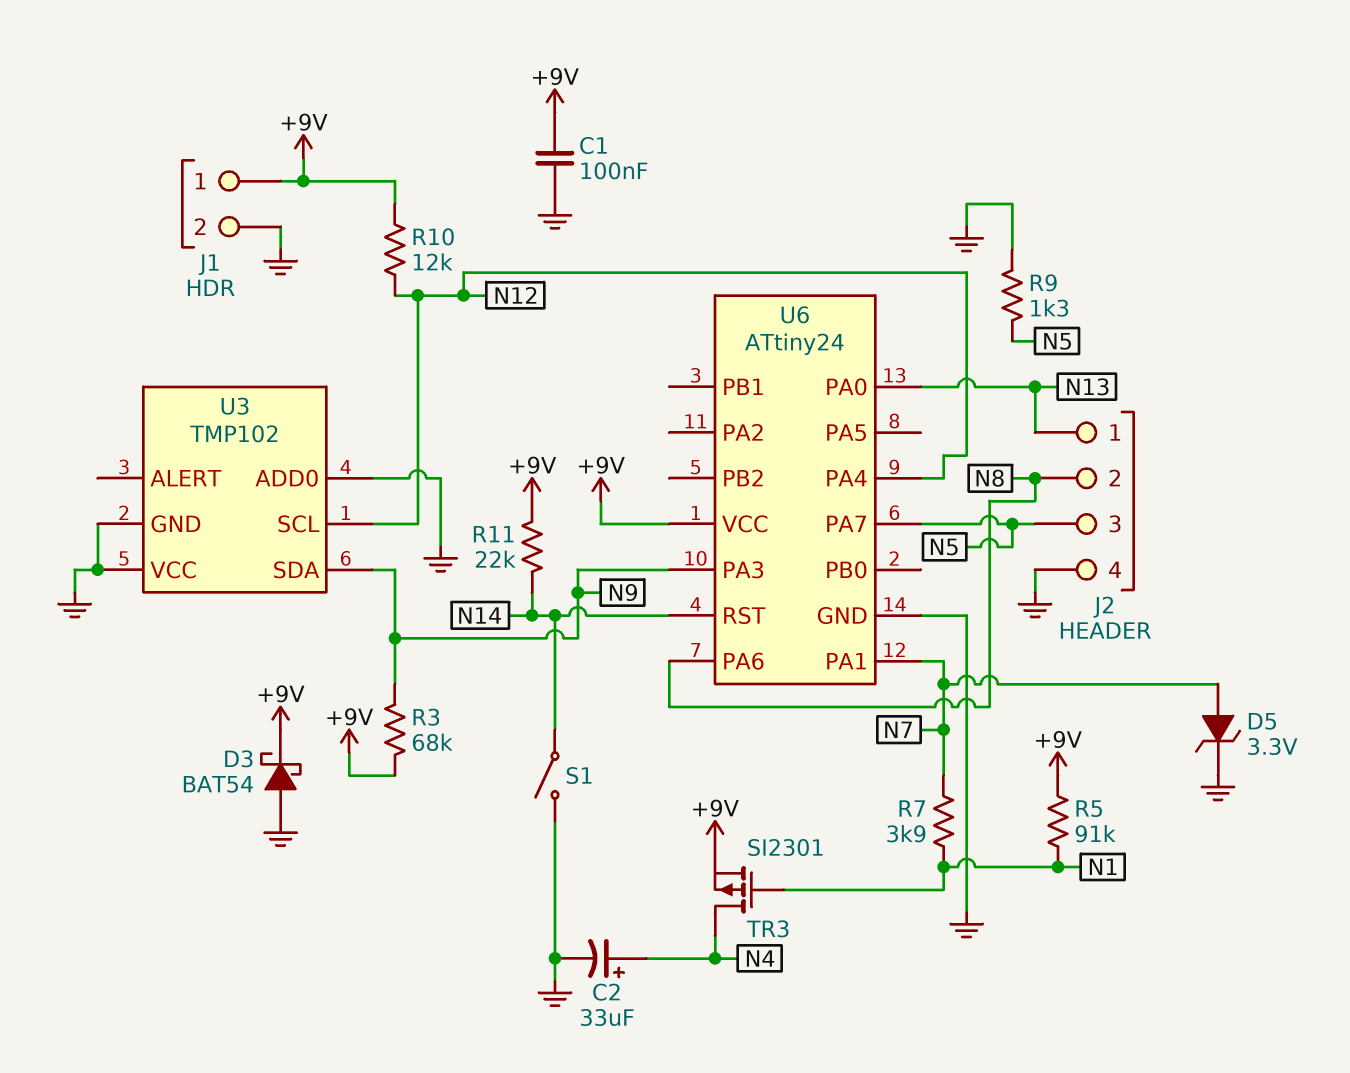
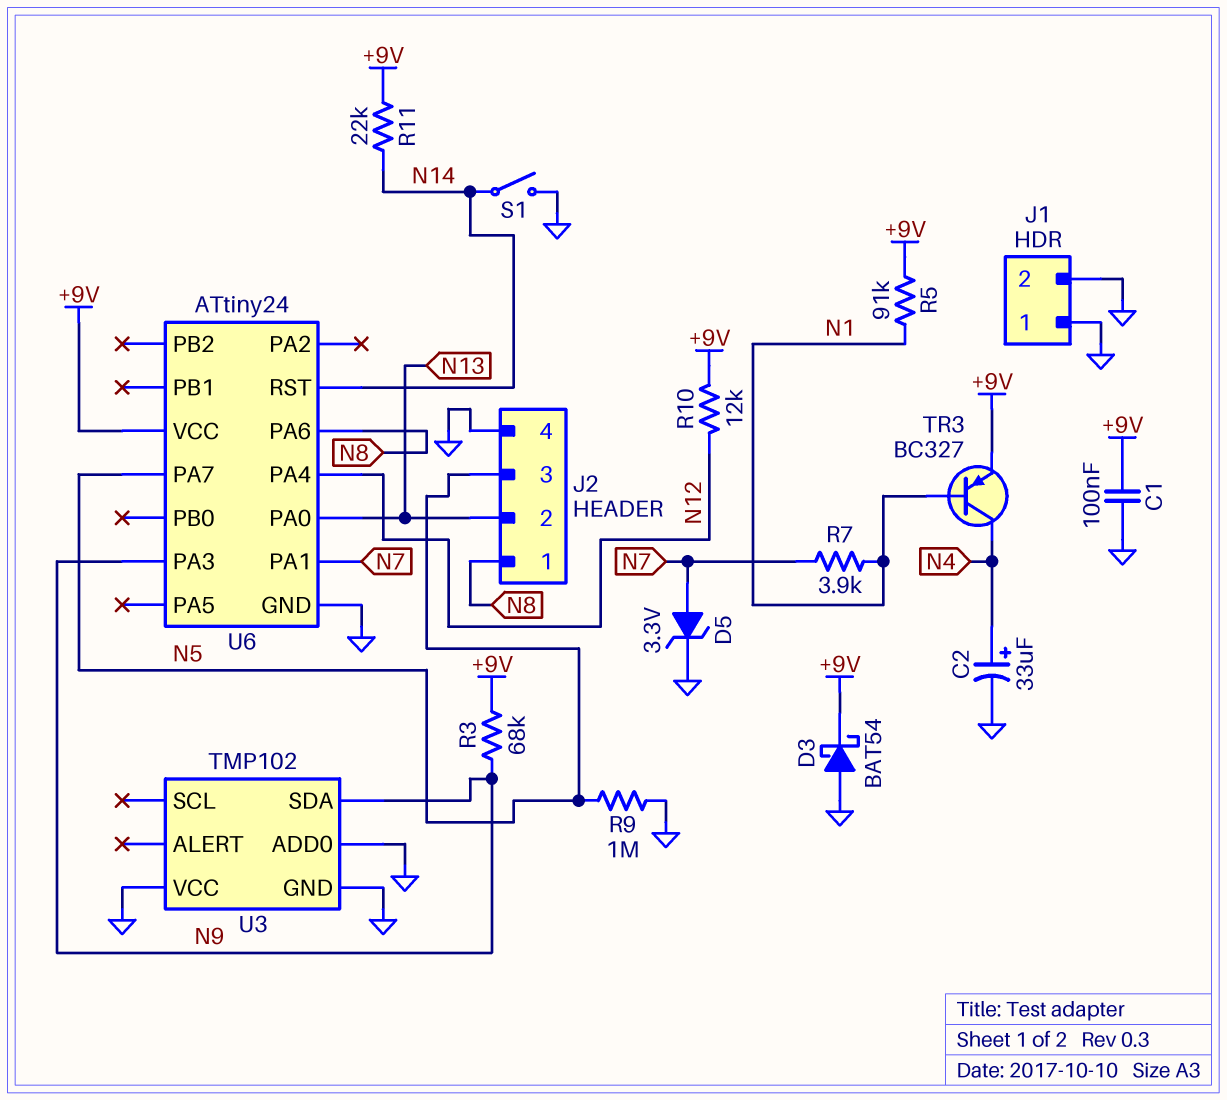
J1 pin 1: +9V -> GND
J2 pin 1: N13 -> N8
J2 pin 2: N8 -> N13
R9: 1.3k (GND, N5) -> 1M (GND, N5)
TR3: PMOS SI2301 (G N1, D N4, S +9V) -> PNP BC327 (B N1, C N4, E +9V)
U3 pin SCL: N12 -> none

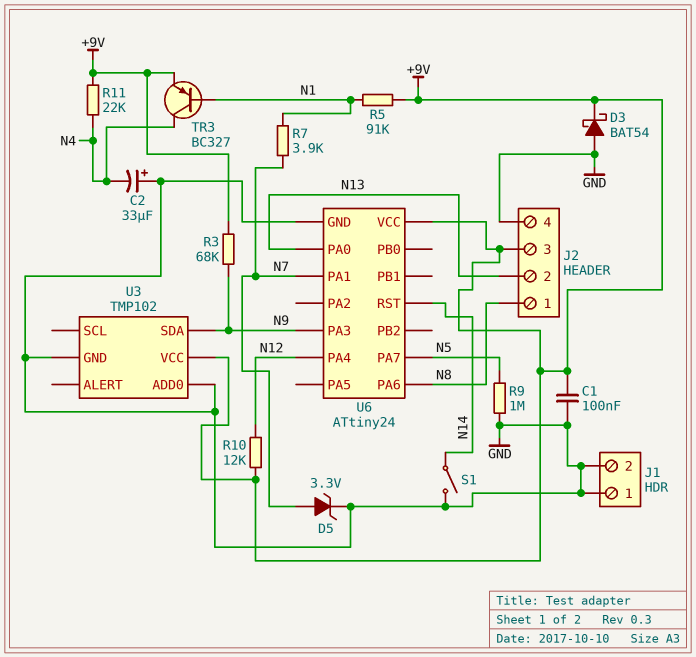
C2: 33uF (plus N4, minus GND) -> 33uF (plus GND, minus N4)
J2 pin 3: N5 -> +9V
R11: 22k (+9V, N14) -> 22k (+9V, N4)
U3 pin VCC: GND -> +9V

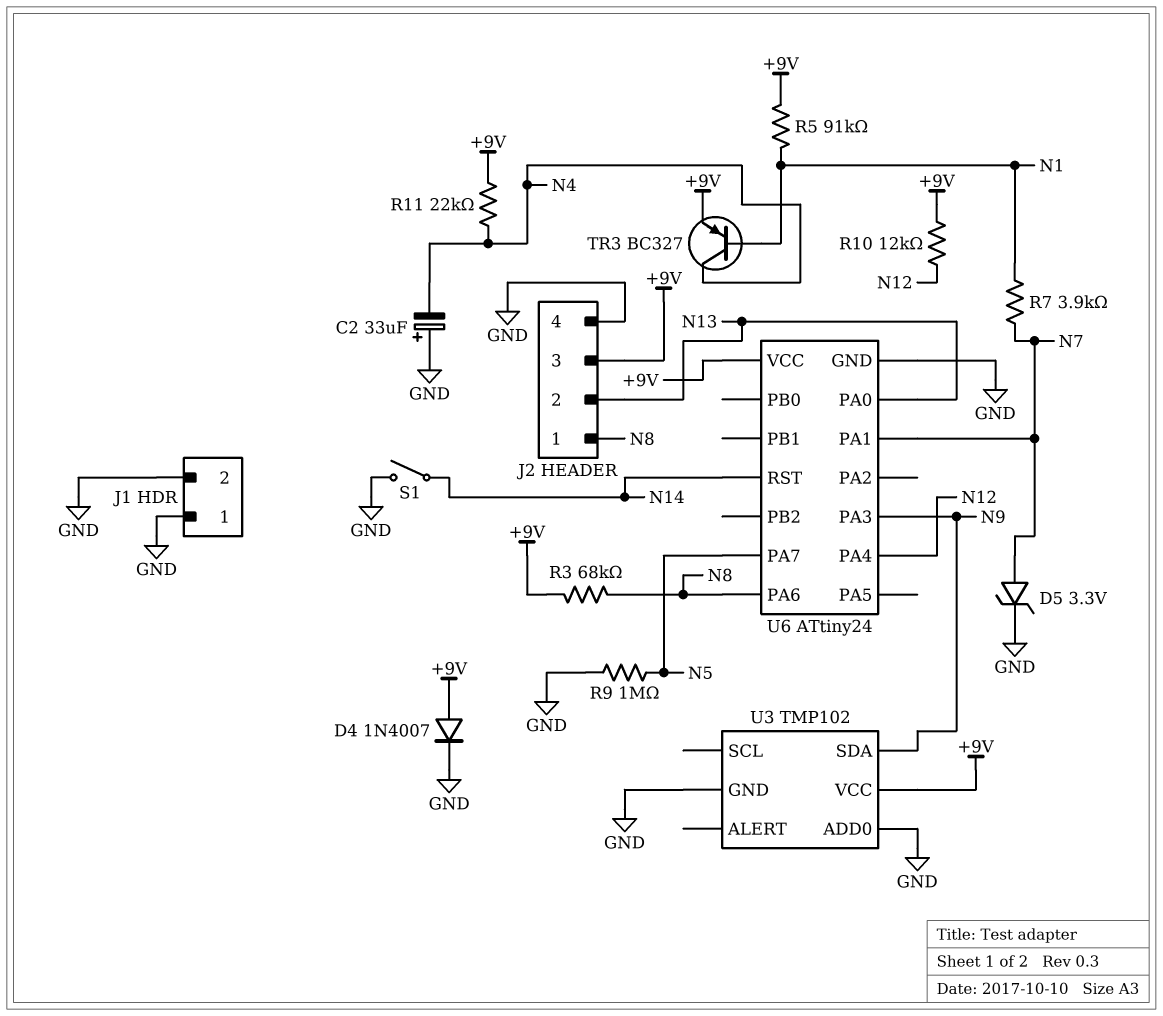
C1: 100nF (+9V, GND) -> none
D3: schottky BAT54 (A GND, K +9V) -> none
D4: none -> diode 1N4007 (A +9V, K GND)
R3: 68k (+9V, N9) -> 68k (+9V, N8)

